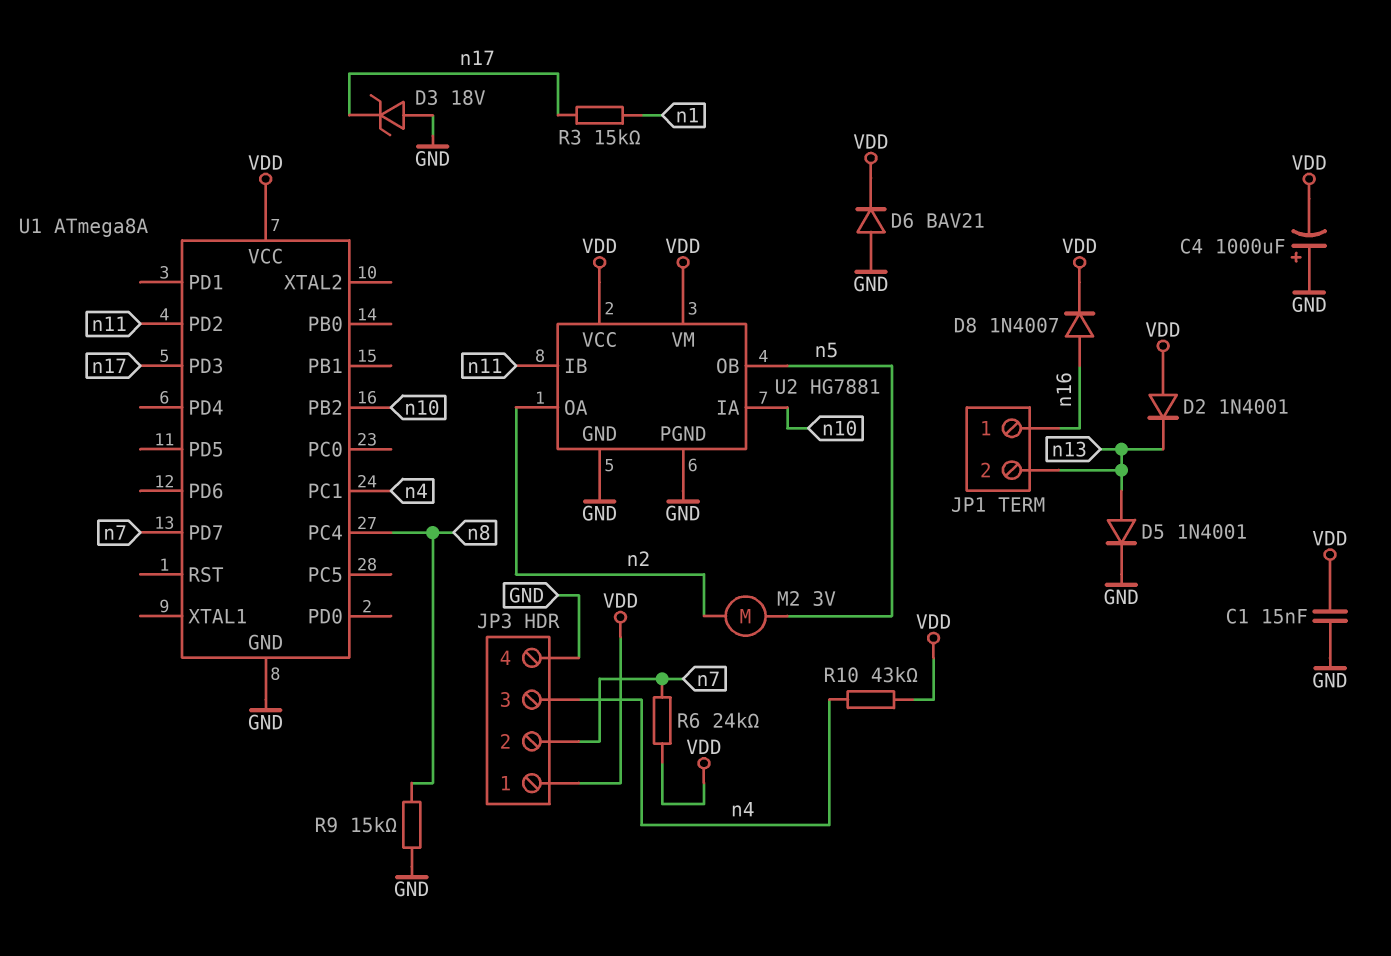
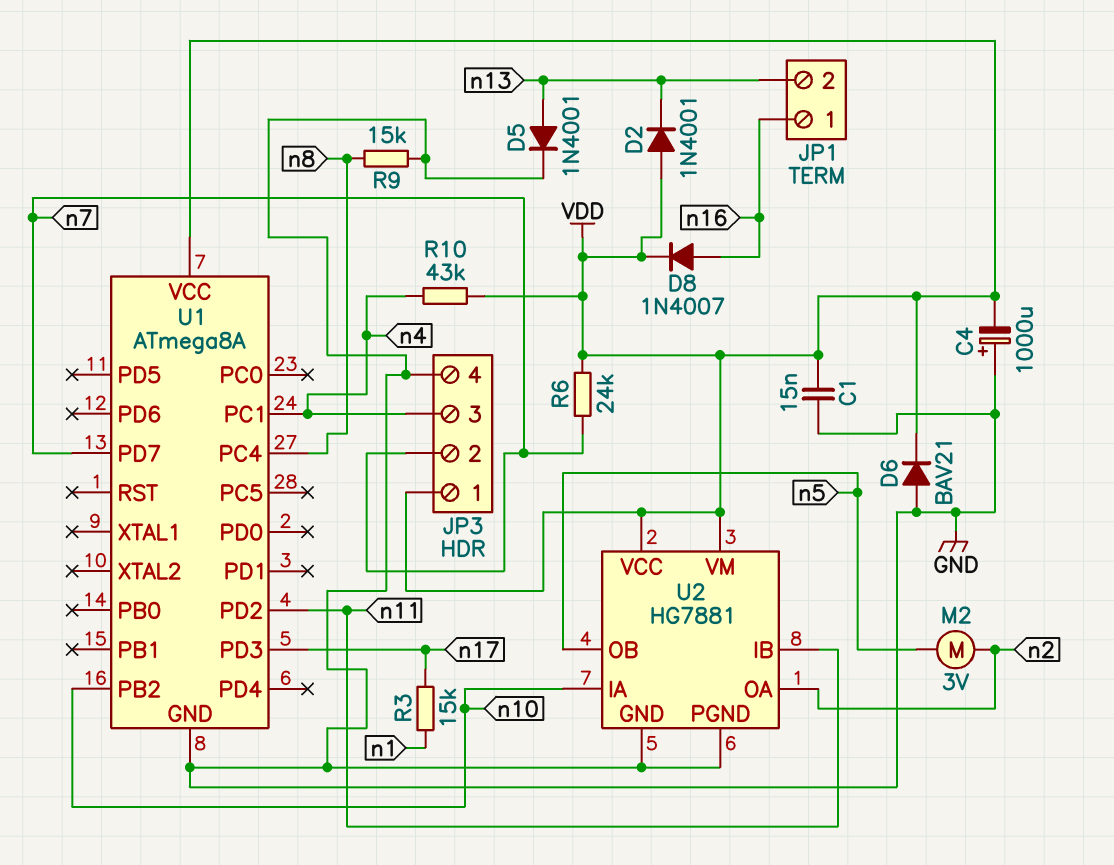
D3: zener 18V (A GND, K n17) -> none

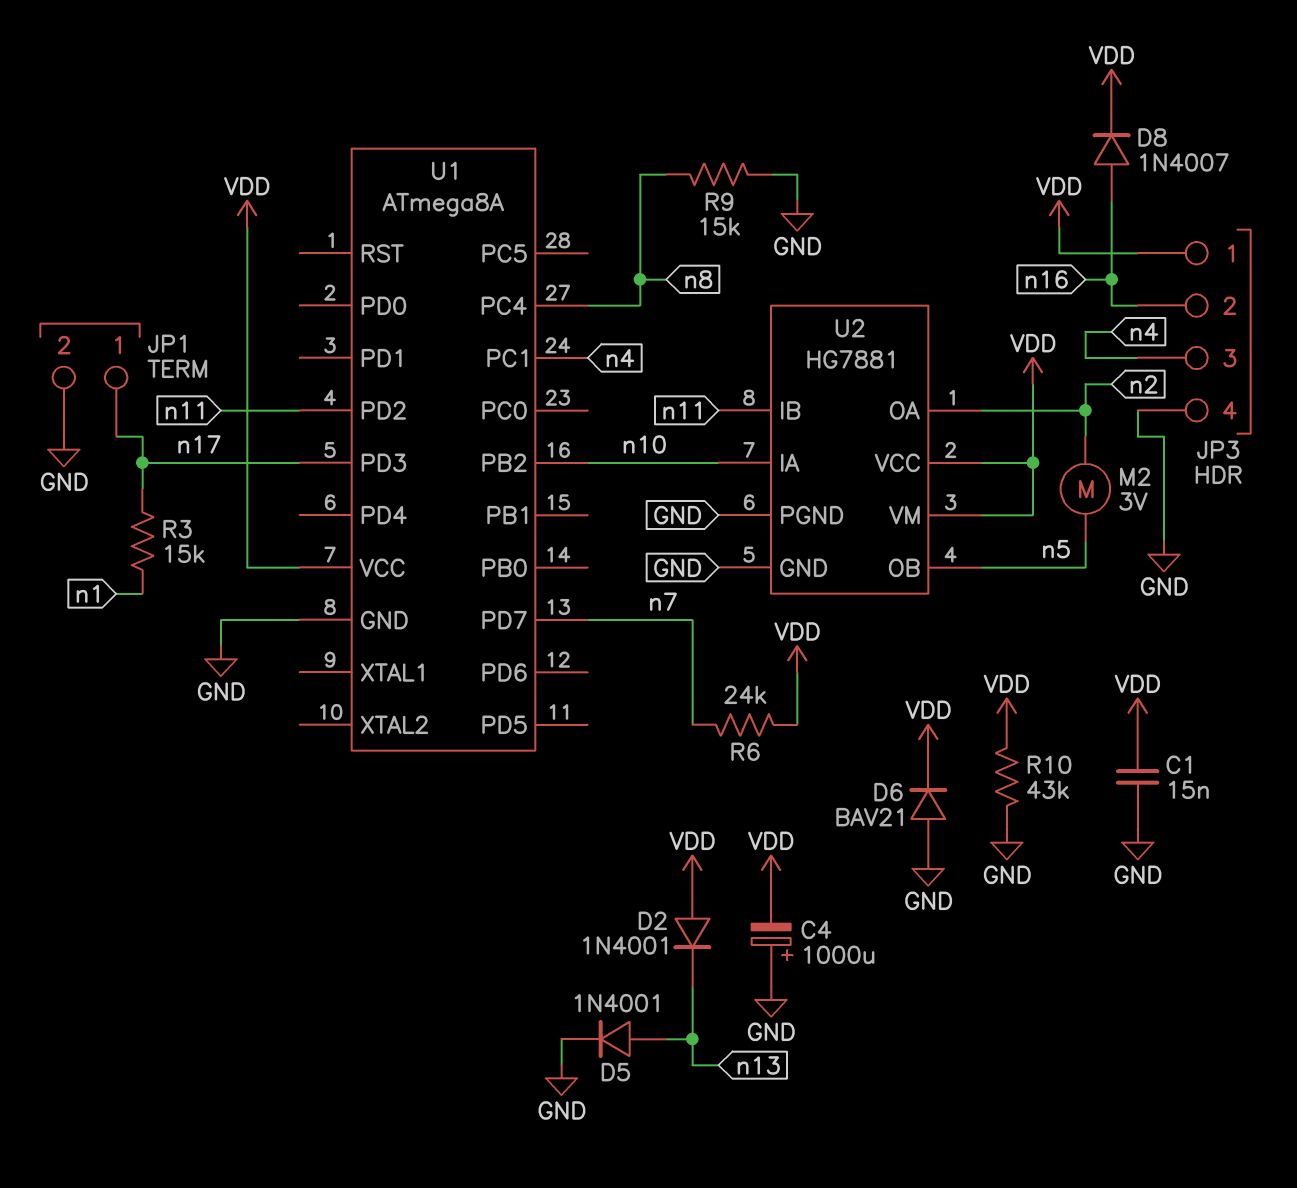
JP1 pin 1: n16 -> n17
JP1 pin 2: n13 -> GND
JP3 pin 2: n7 -> n16
R10: 43k (VDD, n4) -> 43k (GND, VDD)

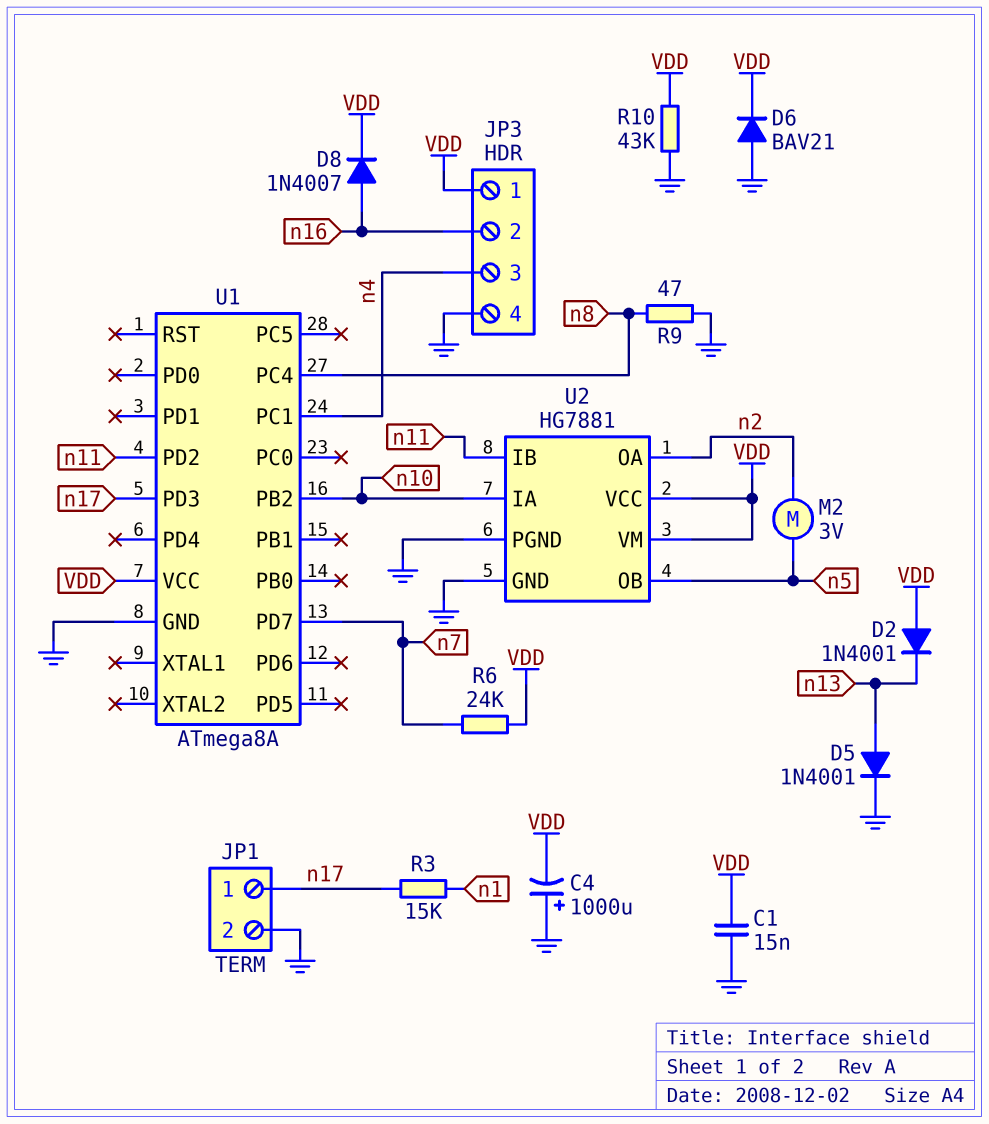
R9: 15k (GND, n8) -> 47 (GND, n8)

